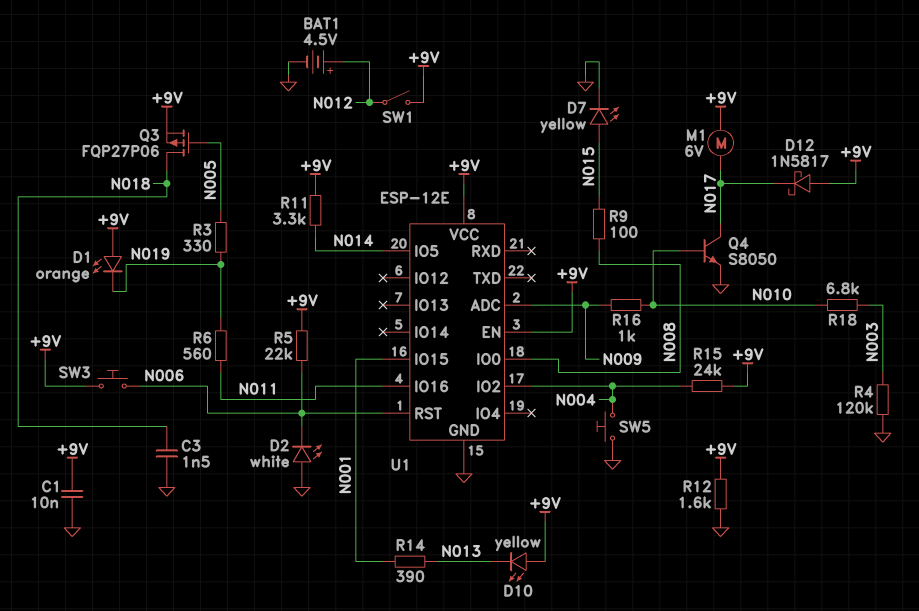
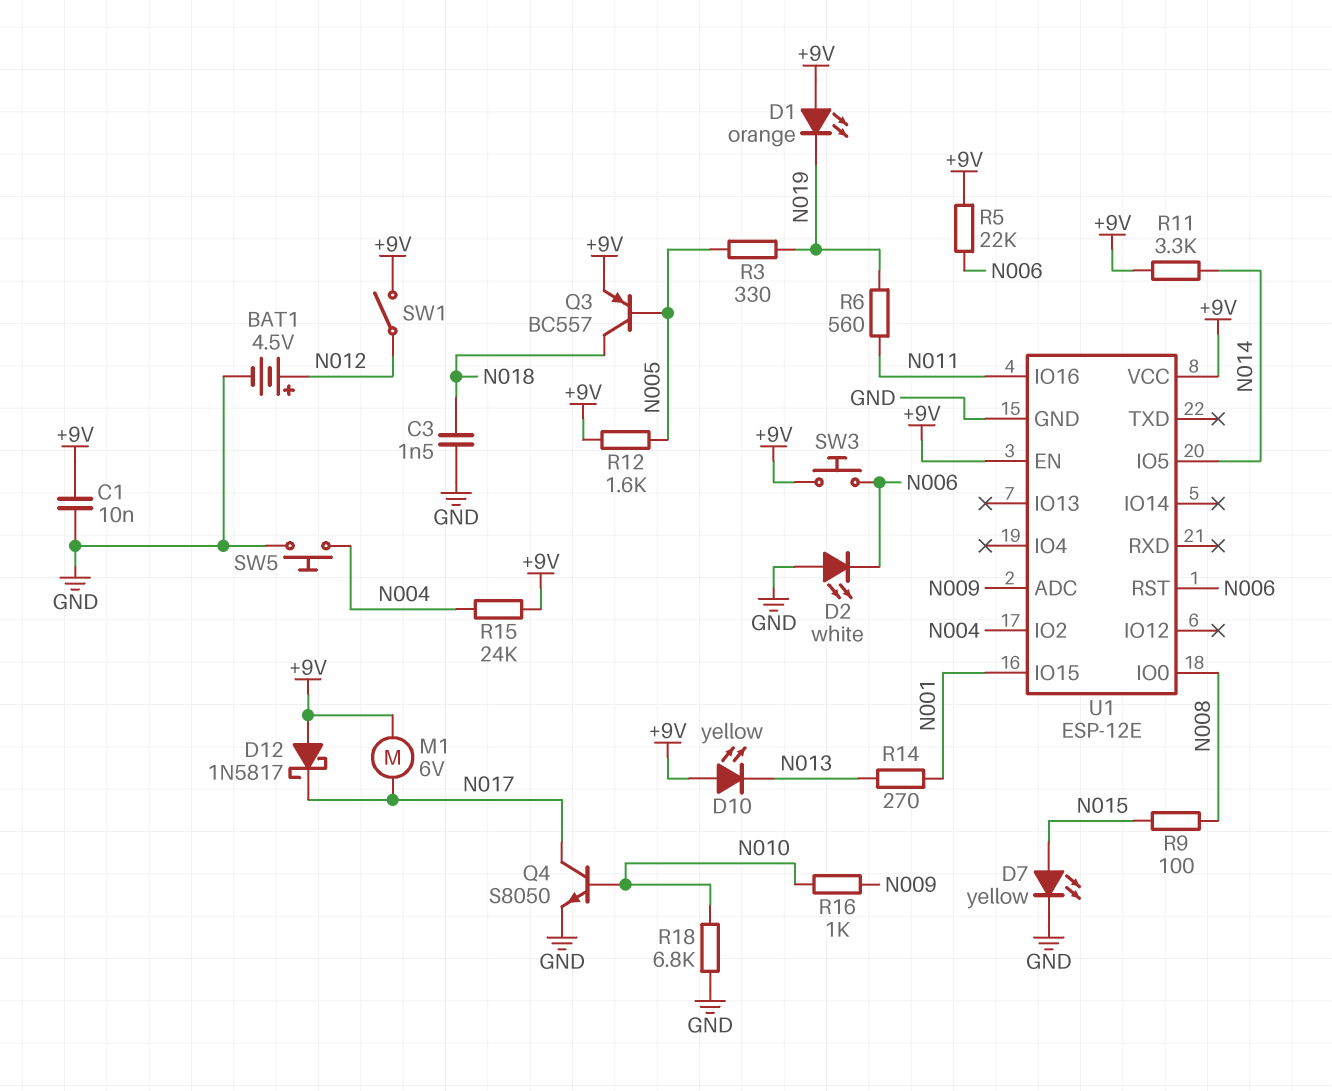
Q3: PMOS FQP27P06 (G N005, D N018, S +9V) -> PNP BC557 (B N005, C N018, E +9V)
R4: 120k (GND, N003) -> none
R12: 1.6k (+9V, GND) -> 1.6k (+9V, N005)
R14: 390 (N001, N013) -> 270 (N001, N013)
R18: 6.8k (N003, N010) -> 6.8k (GND, N010)

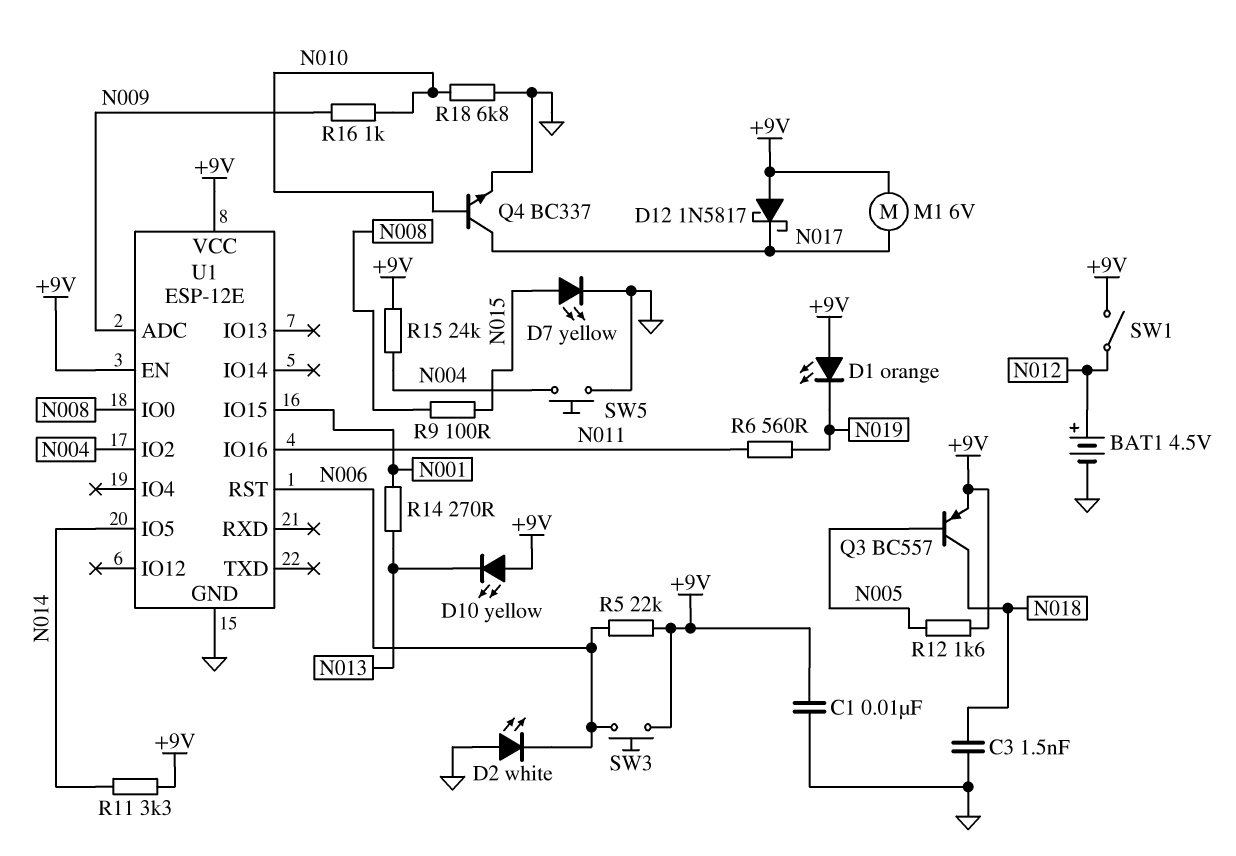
Q4: NPN S8050 (B N010, C N017, E GND) -> NPN BC337 (B N010, C N017, E GND)
R3: 330 (N005, N019) -> none

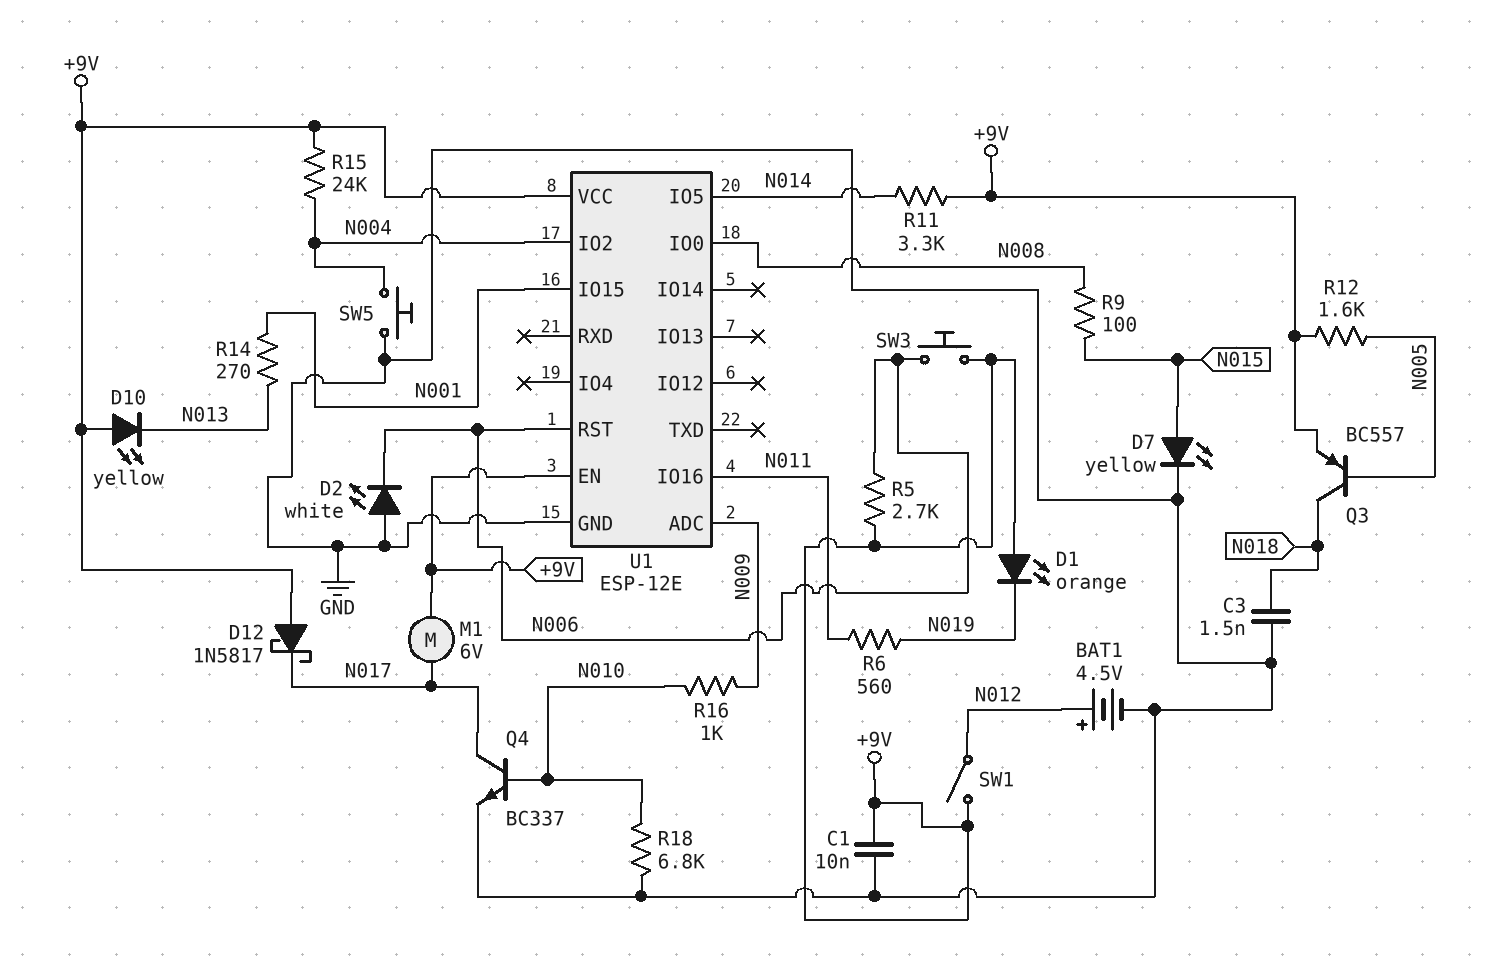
R5: 22k (+9V, N006) -> 2.7k (+9V, N006)

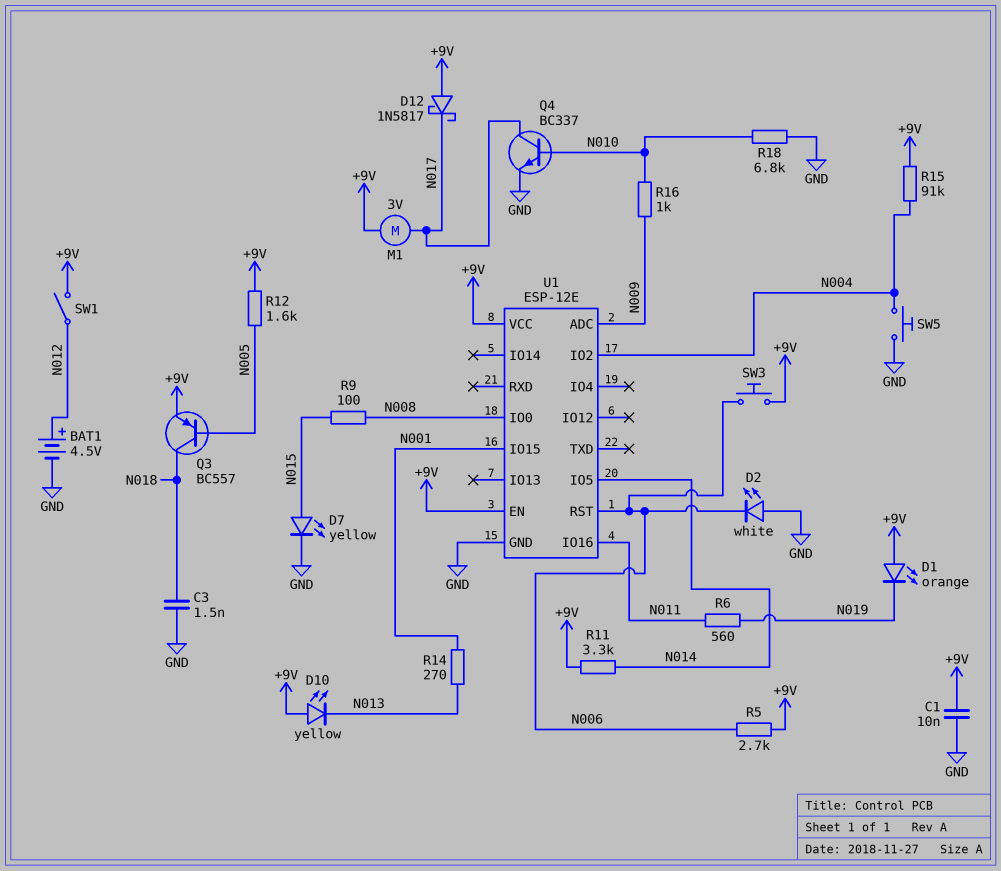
M1: motor 6V (+9V, N017) -> motor 3V (+9V, N017)
R15: 24k (+9V, N004) -> 91k (+9V, N004)

